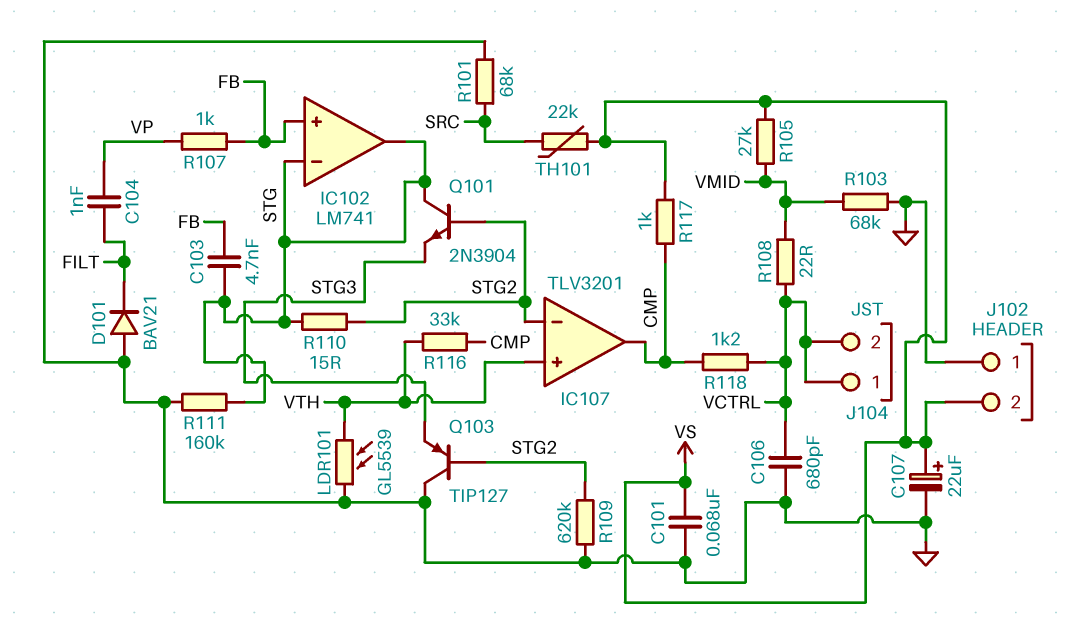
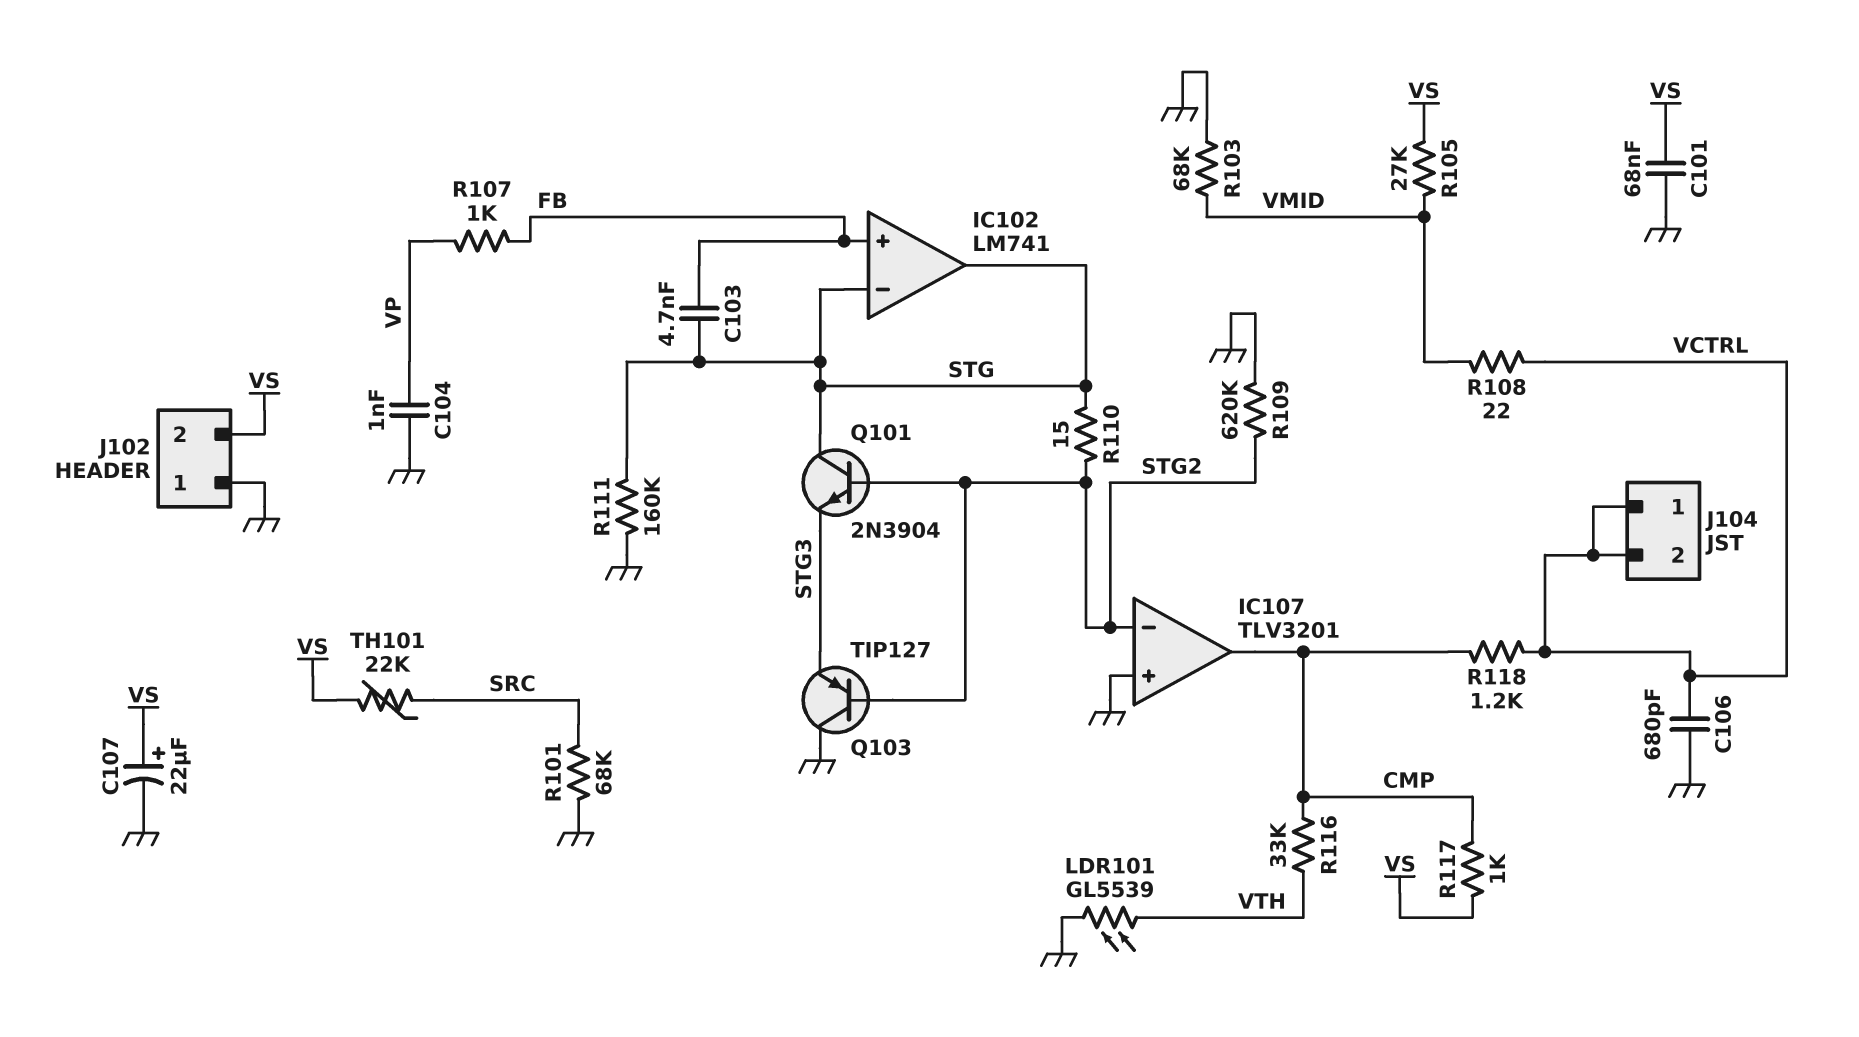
C104: 1nF (FILT, VP) -> 1nF (GND, VP)
D101: diode BAV21 (A GND, K FILT) -> none
IC107 pin in+: VTH -> GND

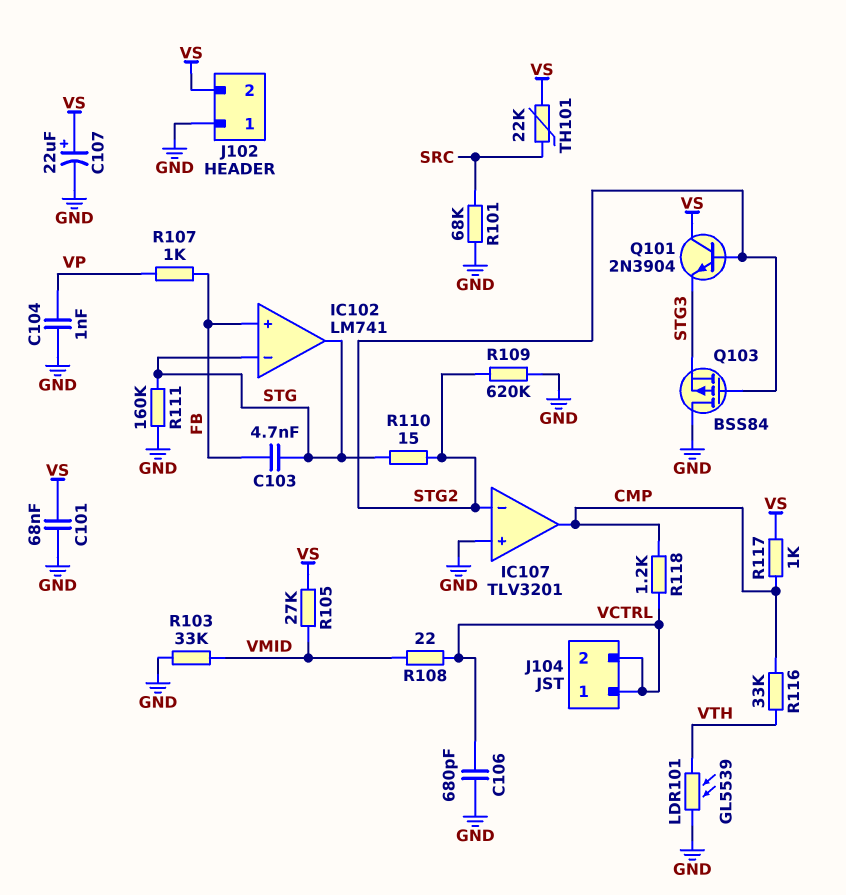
Q101: NPN 2N3904 (B STG2, C STG, E STG3) -> NPN 2N3904 (B STG2, C VS, E STG3)
Q103: PNP TIP127 (B STG2, C GND, E STG3) -> PMOS BSS84 (G STG2, D GND, S STG3)
R103: 68k (GND, VMID) -> 33k (GND, VMID)

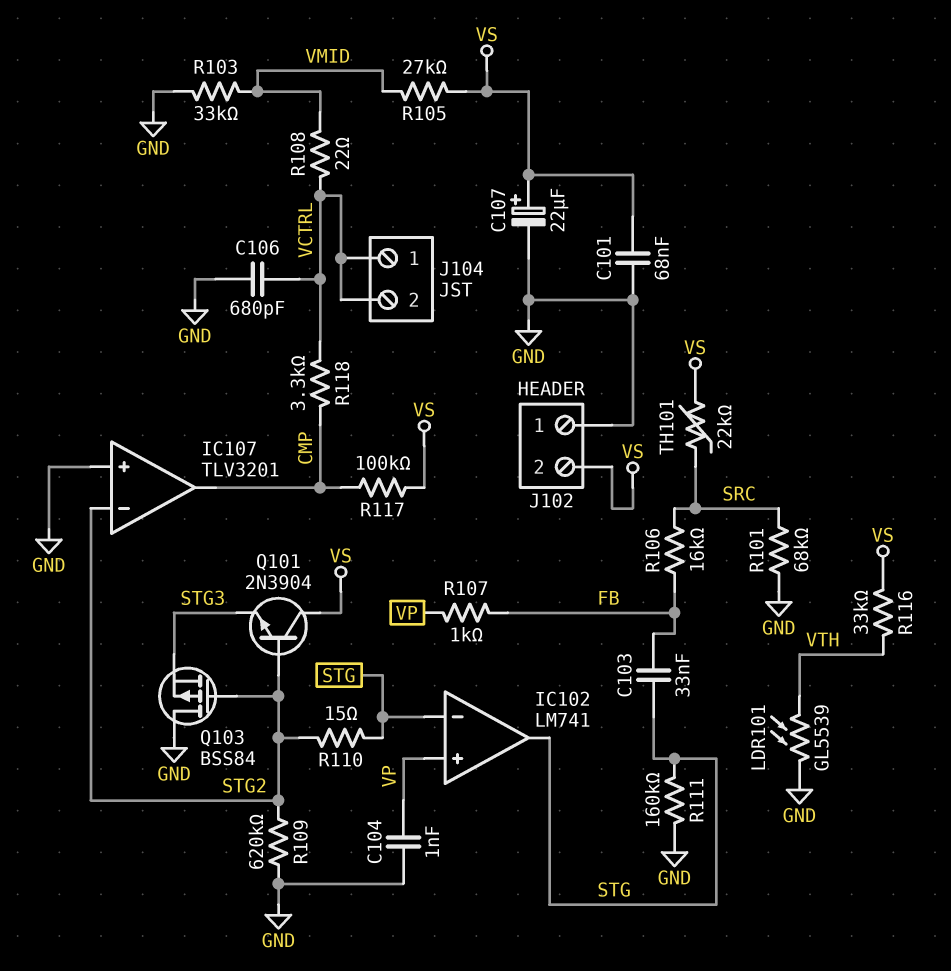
C103: 4.7nF (FB, STG) -> 33nF (FB, STG)
IC102 pin in+: FB -> VP
R106: none -> 16k (FB, SRC)
R116: 33k (CMP, VTH) -> 33k (VS, VTH)
R117: 1k (CMP, VS) -> 100k (CMP, VS)
R118: 1.2k (CMP, VCTRL) -> 3.3k (CMP, VCTRL)

